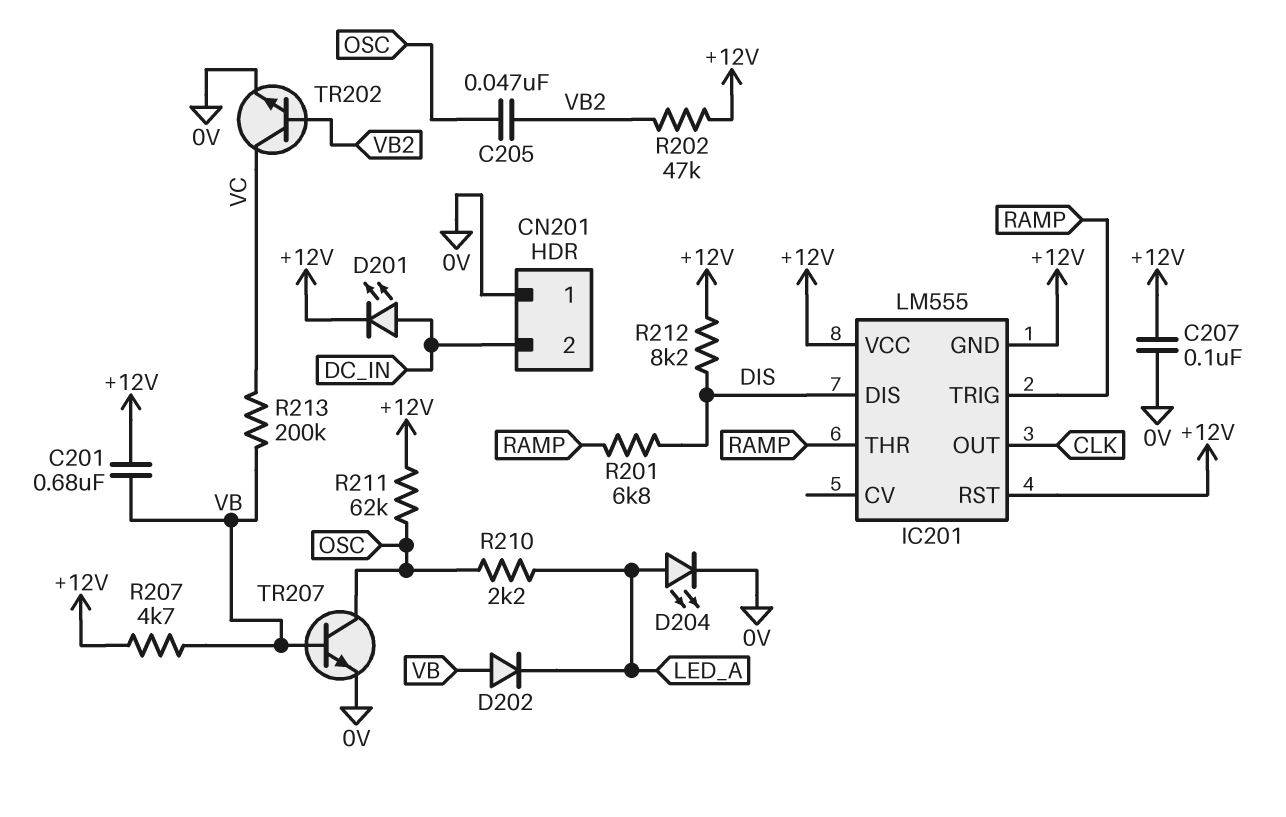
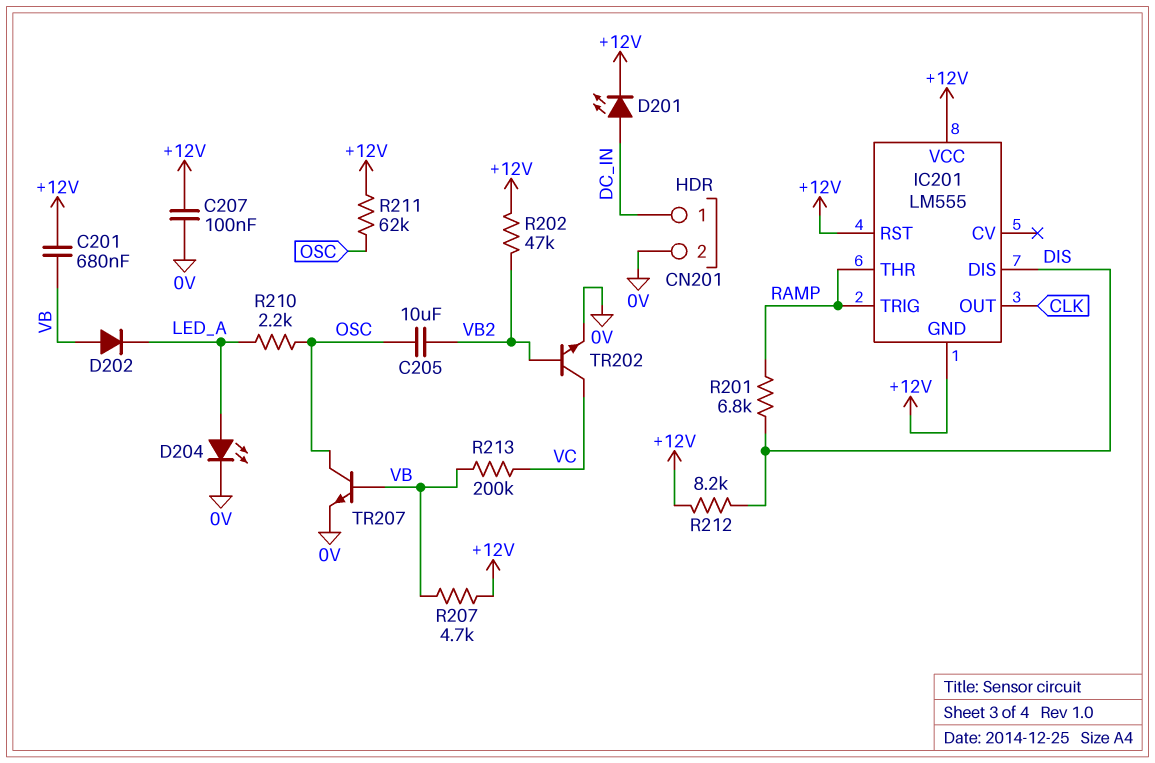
C205: 47nF (OSC, VB2) -> 10uF (OSC, VB2)
CN201 pin 1: 0V -> DC_IN
CN201 pin 2: DC_IN -> 0V

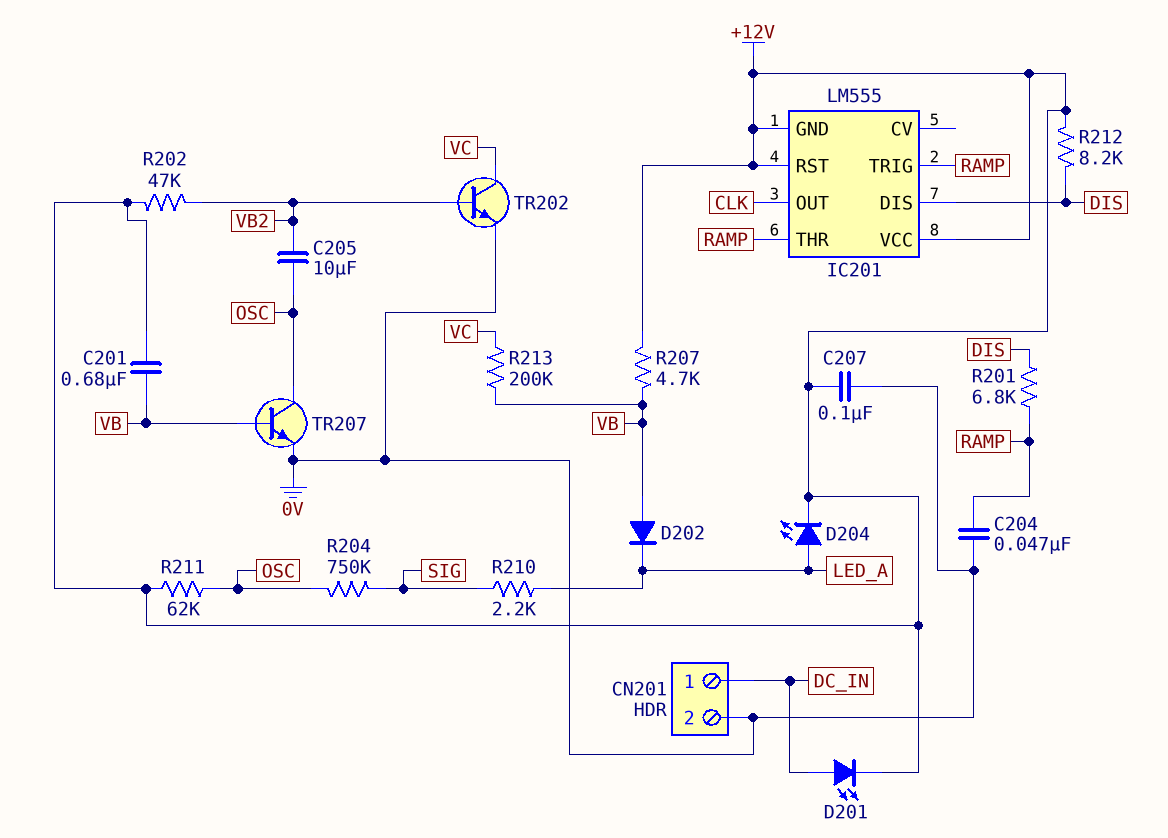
C204: none -> 47nF (0V, RAMP)
D204: LED (A LED_A, K 0V) -> LED (A LED_A, K +12V)
R204: none -> 750k (OSC, SIG)
R210: 2.2k (LED_A, OSC) -> 2.2k (LED_A, SIG)

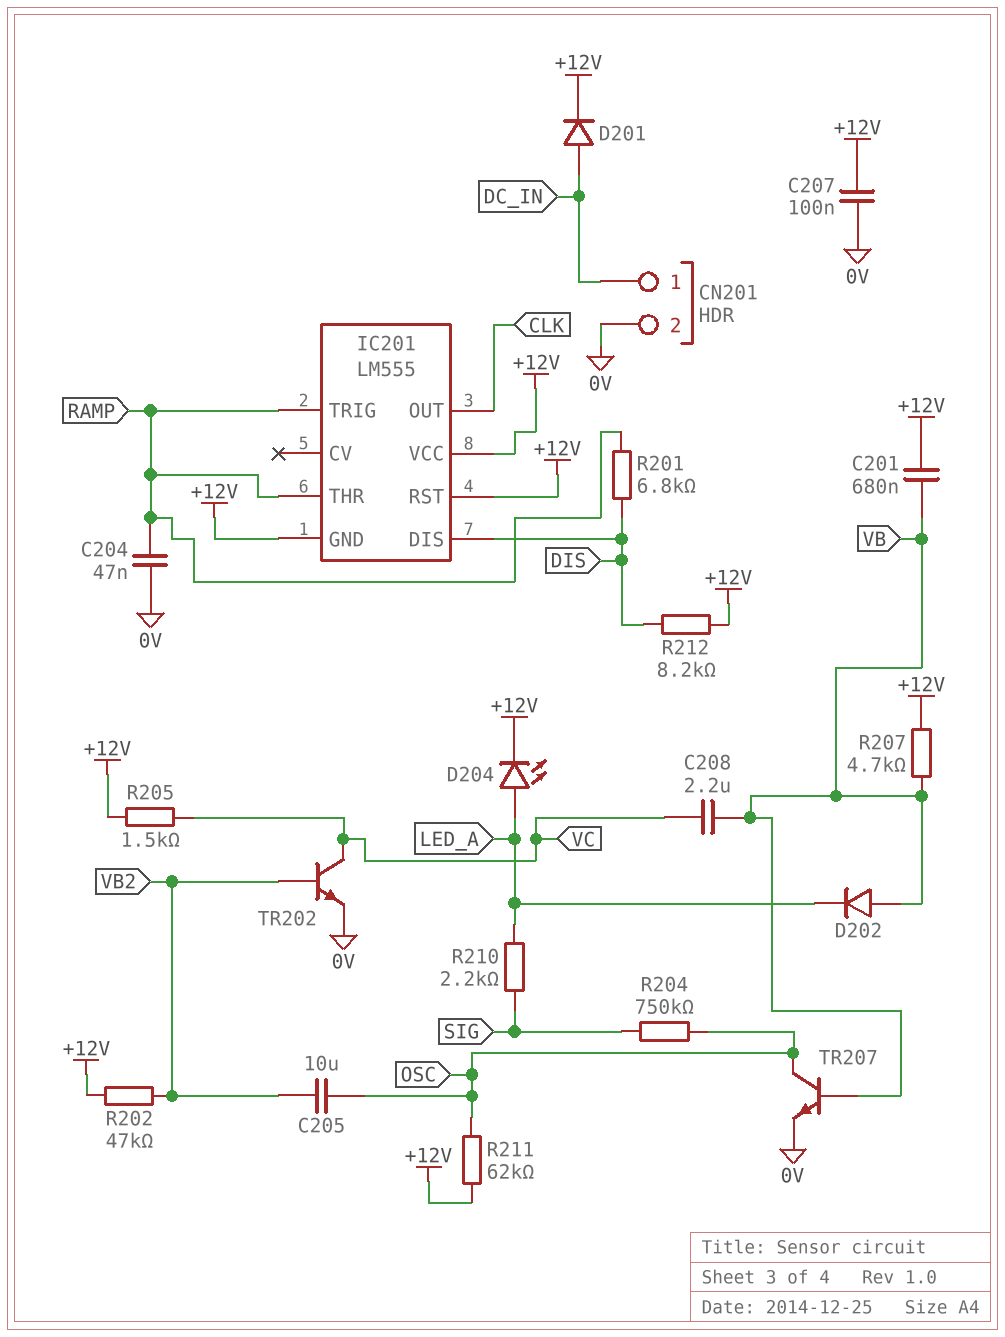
C208: none -> 2.2uF (VB, VC)
D201: LED (A DC_IN, K +12V) -> diode (A DC_IN, K +12V)
R205: none -> 1.5k (+12V, VC)
R213: 200k (VB, VC) -> none

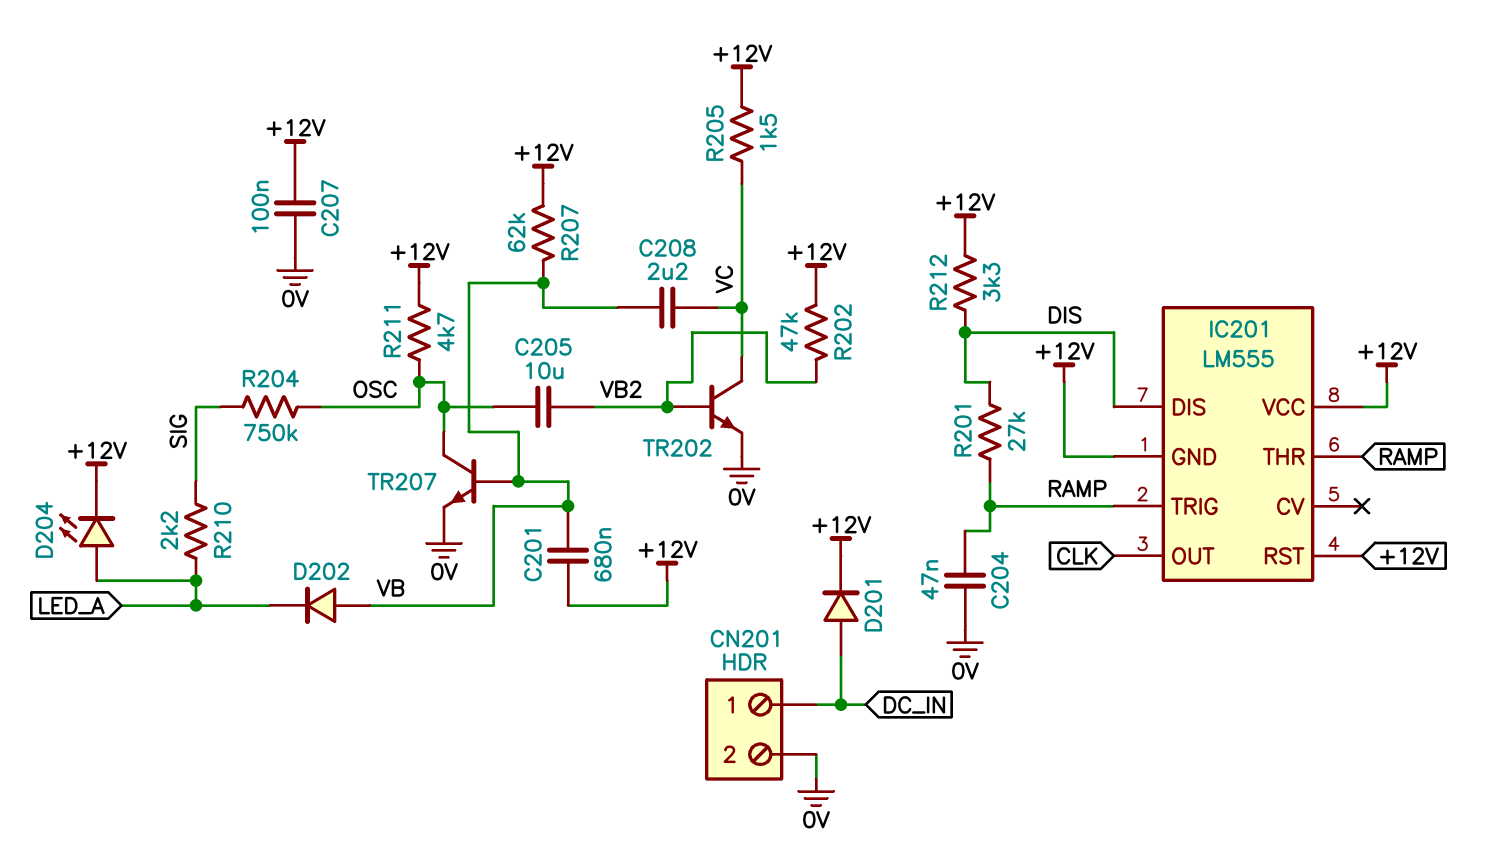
R201: 6.8k (DIS, RAMP) -> 27k (DIS, RAMP)
R207: 4.7k (+12V, VB) -> 62k (+12V, VB)
R211: 62k (+12V, OSC) -> 4.7k (+12V, OSC)
R212: 8.2k (+12V, DIS) -> 3.3k (+12V, DIS)

